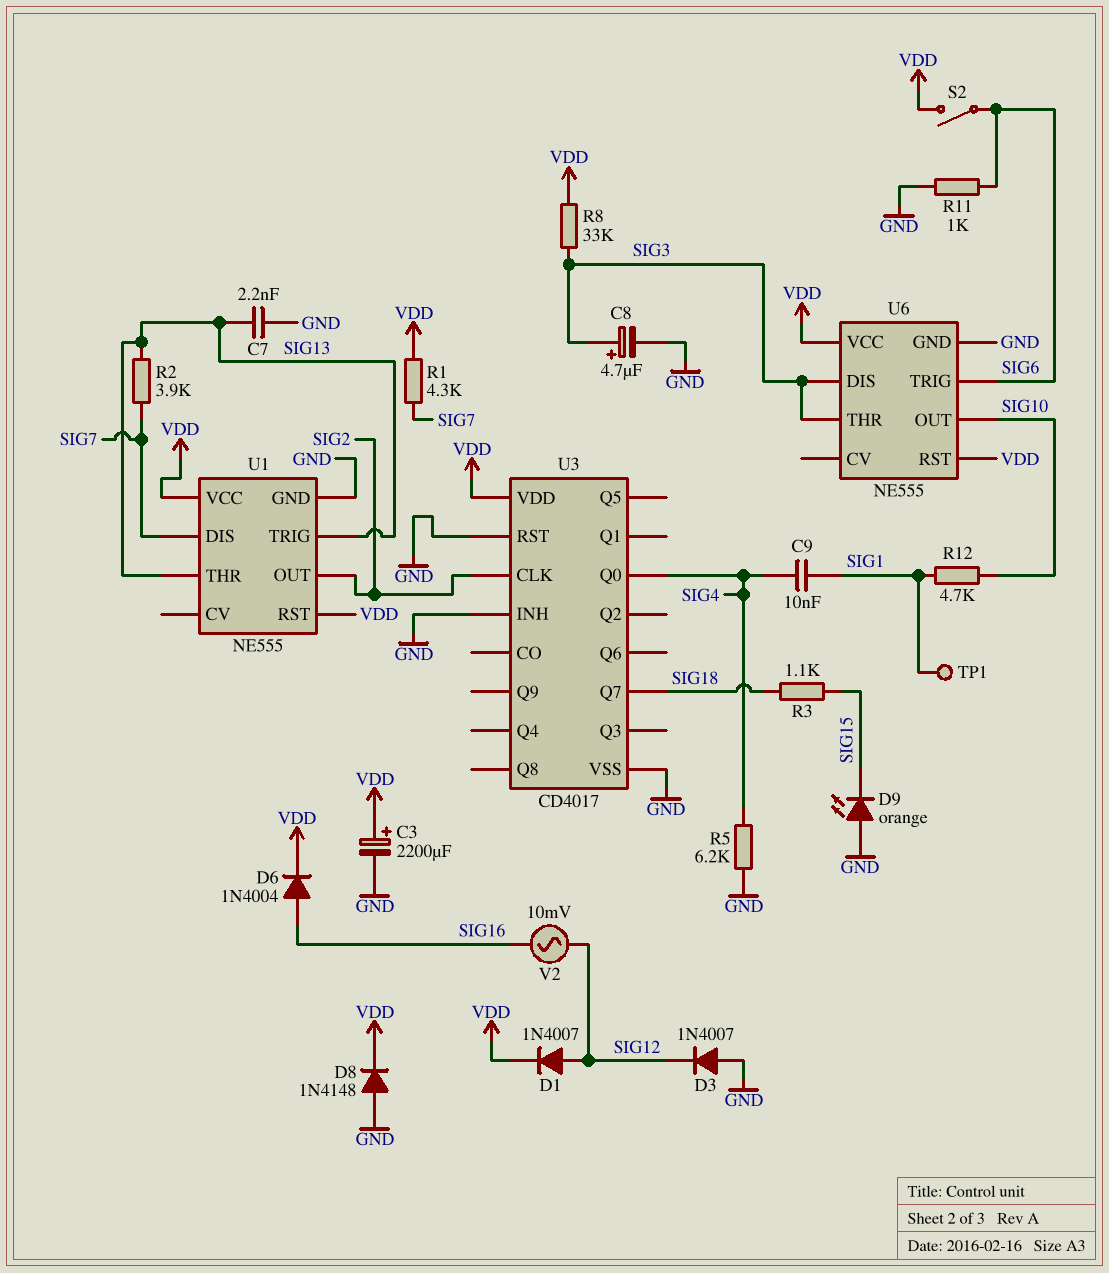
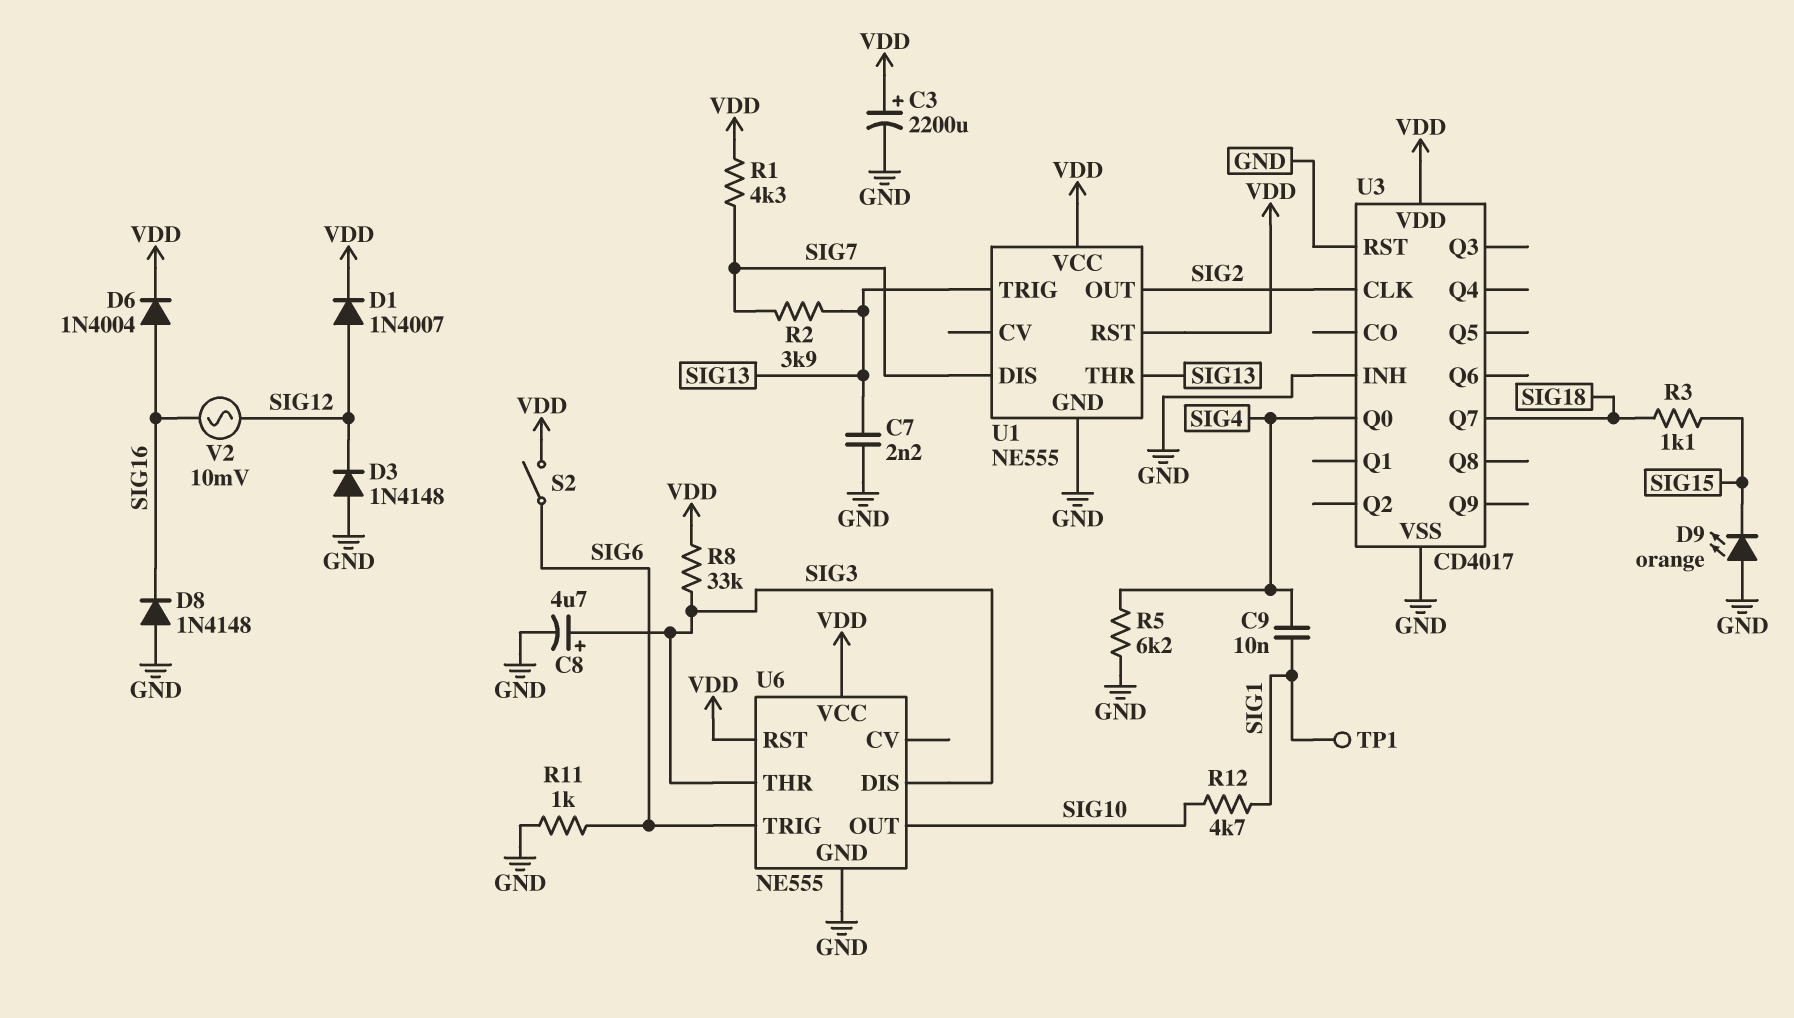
D3: diode 1N4007 (A GND, K SIG12) -> diode 1N4148 (A GND, K SIG12)
D8: diode 1N4148 (A GND, K VDD) -> diode 1N4148 (A GND, K SIG16)

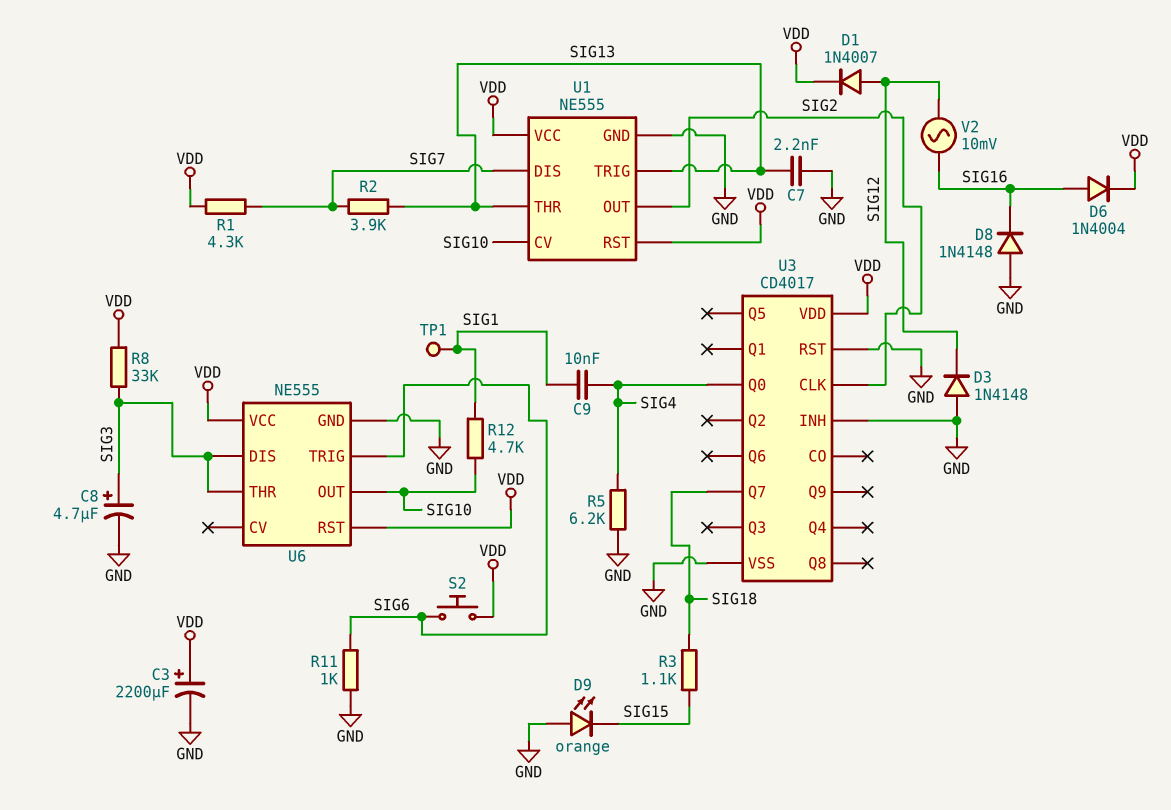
S2: switch (SIG6, VDD) -> button (SIG6, VDD)
U1 pin CV: none -> SIG10

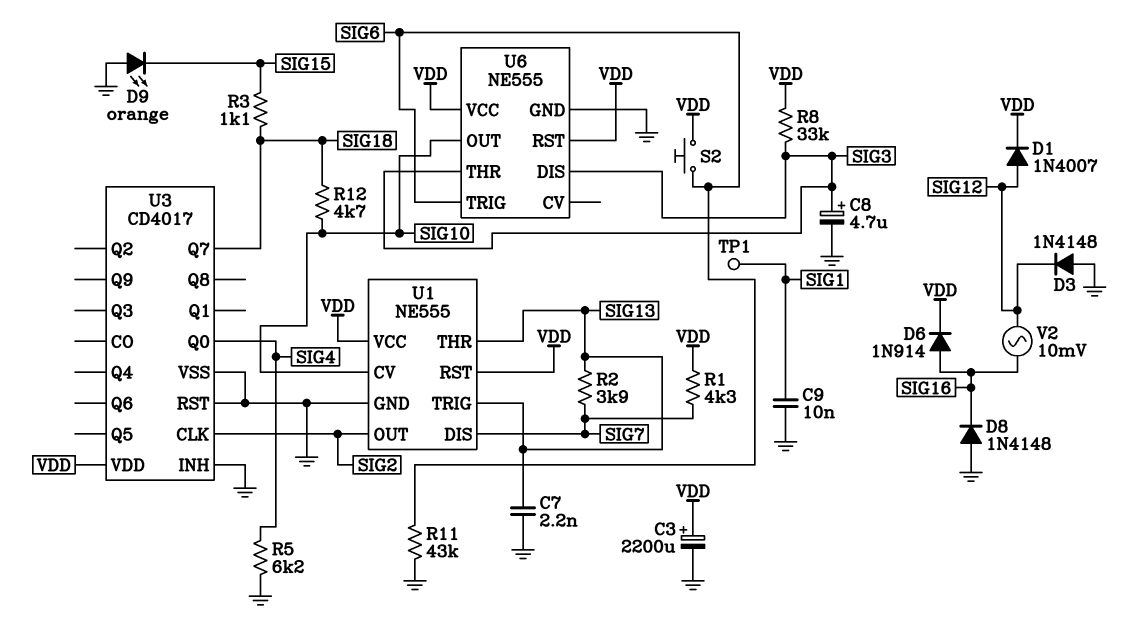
C9: 10nF (SIG1, SIG4) -> 10nF (GND, SIG1)
D6: diode 1N4004 (A SIG16, K VDD) -> diode 1N914 (A SIG16, K VDD)
R11: 1k (GND, SIG6) -> 43k (GND, SIG6)
R12: 4.7k (SIG1, SIG10) -> 4.7k (SIG10, SIG18)

